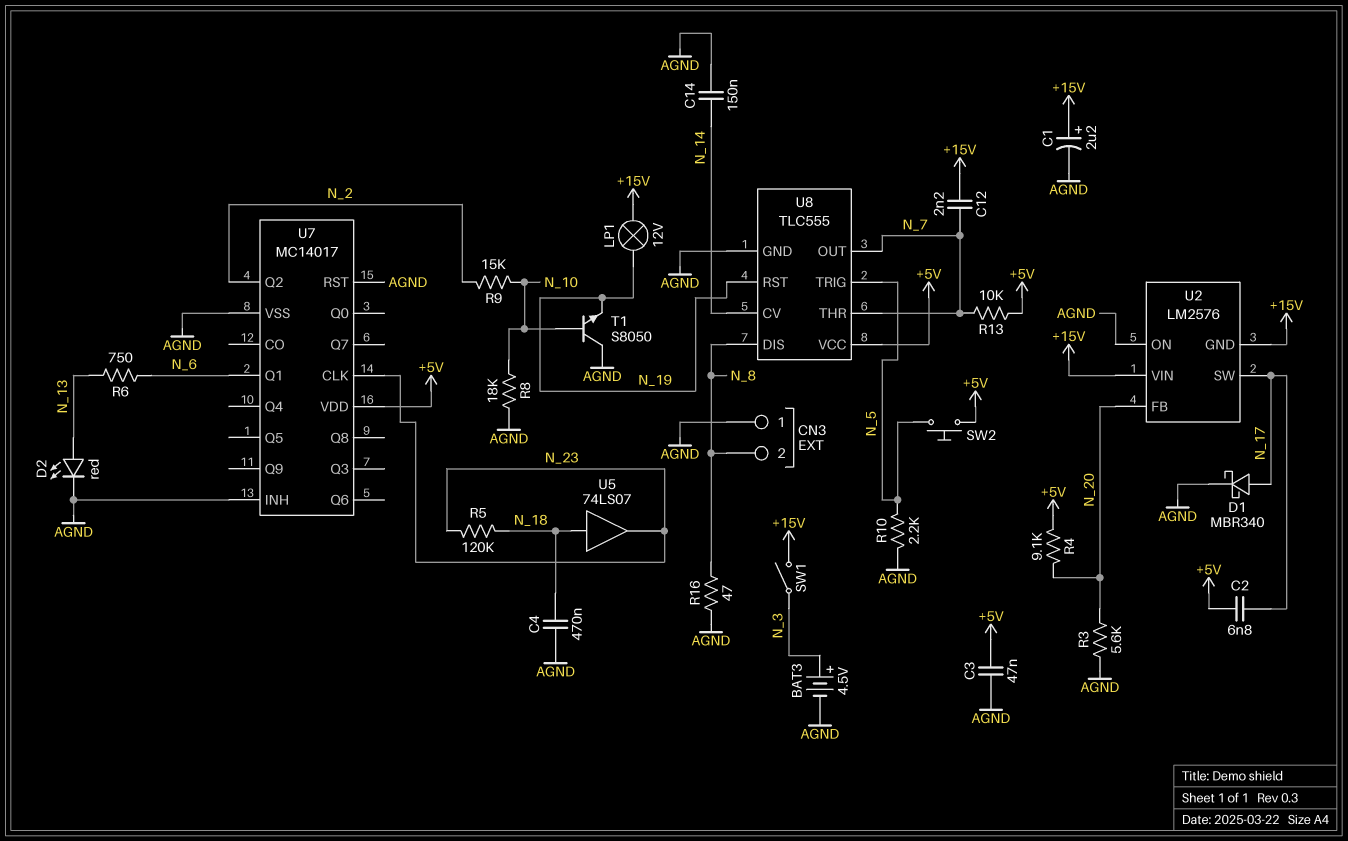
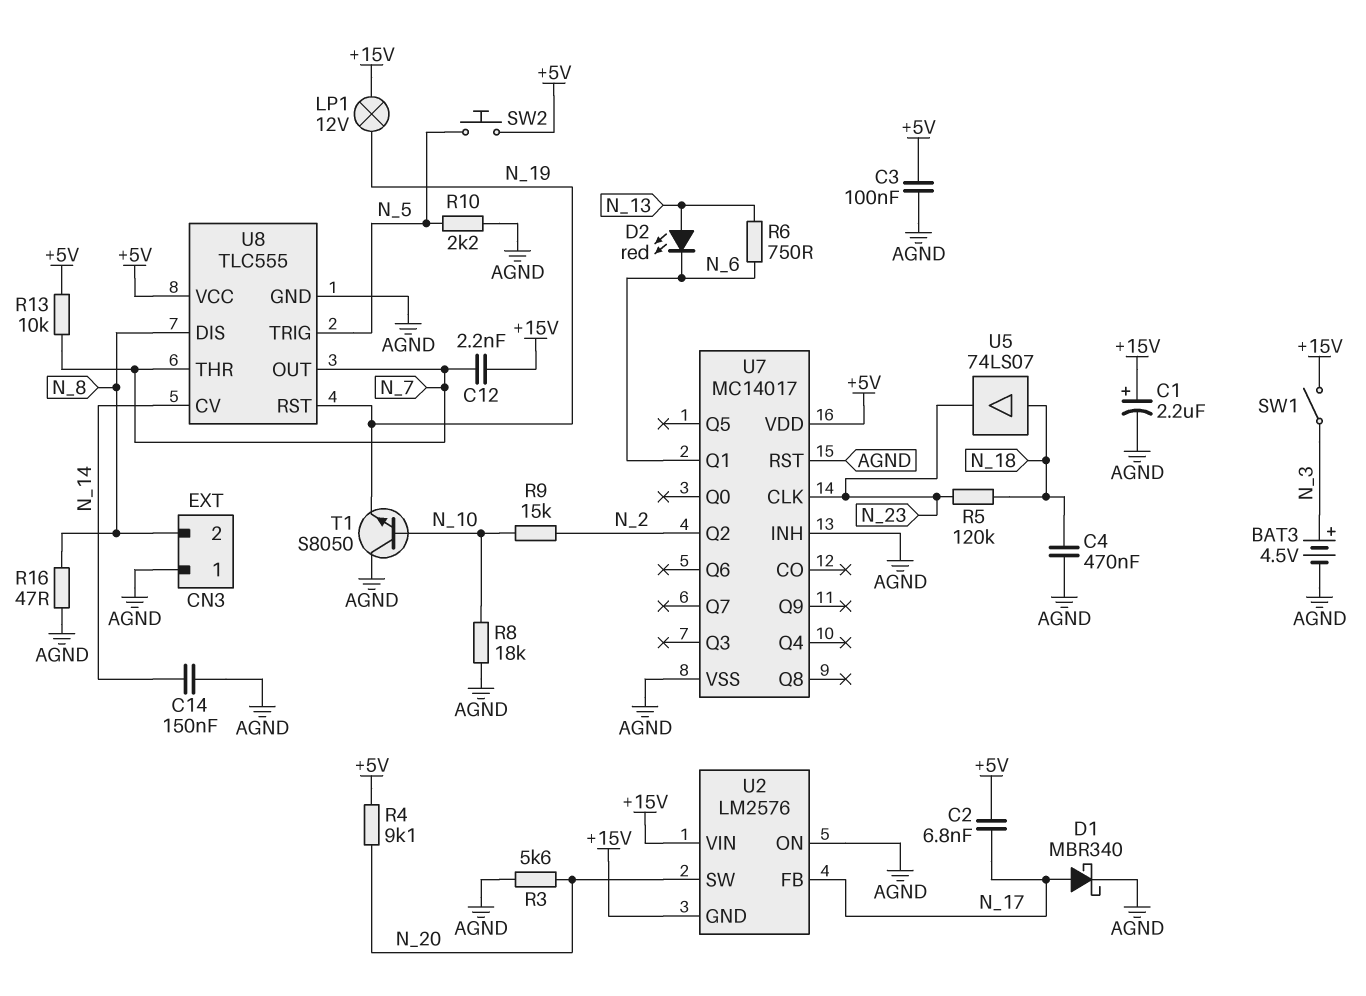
C3: 47nF (+5V, AGND) -> 100nF (+5V, AGND)
D2: LED red (A N_13, K AGND) -> LED red (A N_13, K N_6)
U2 pin FB: N_20 -> N_17
U2 pin SW: N_17 -> N_20

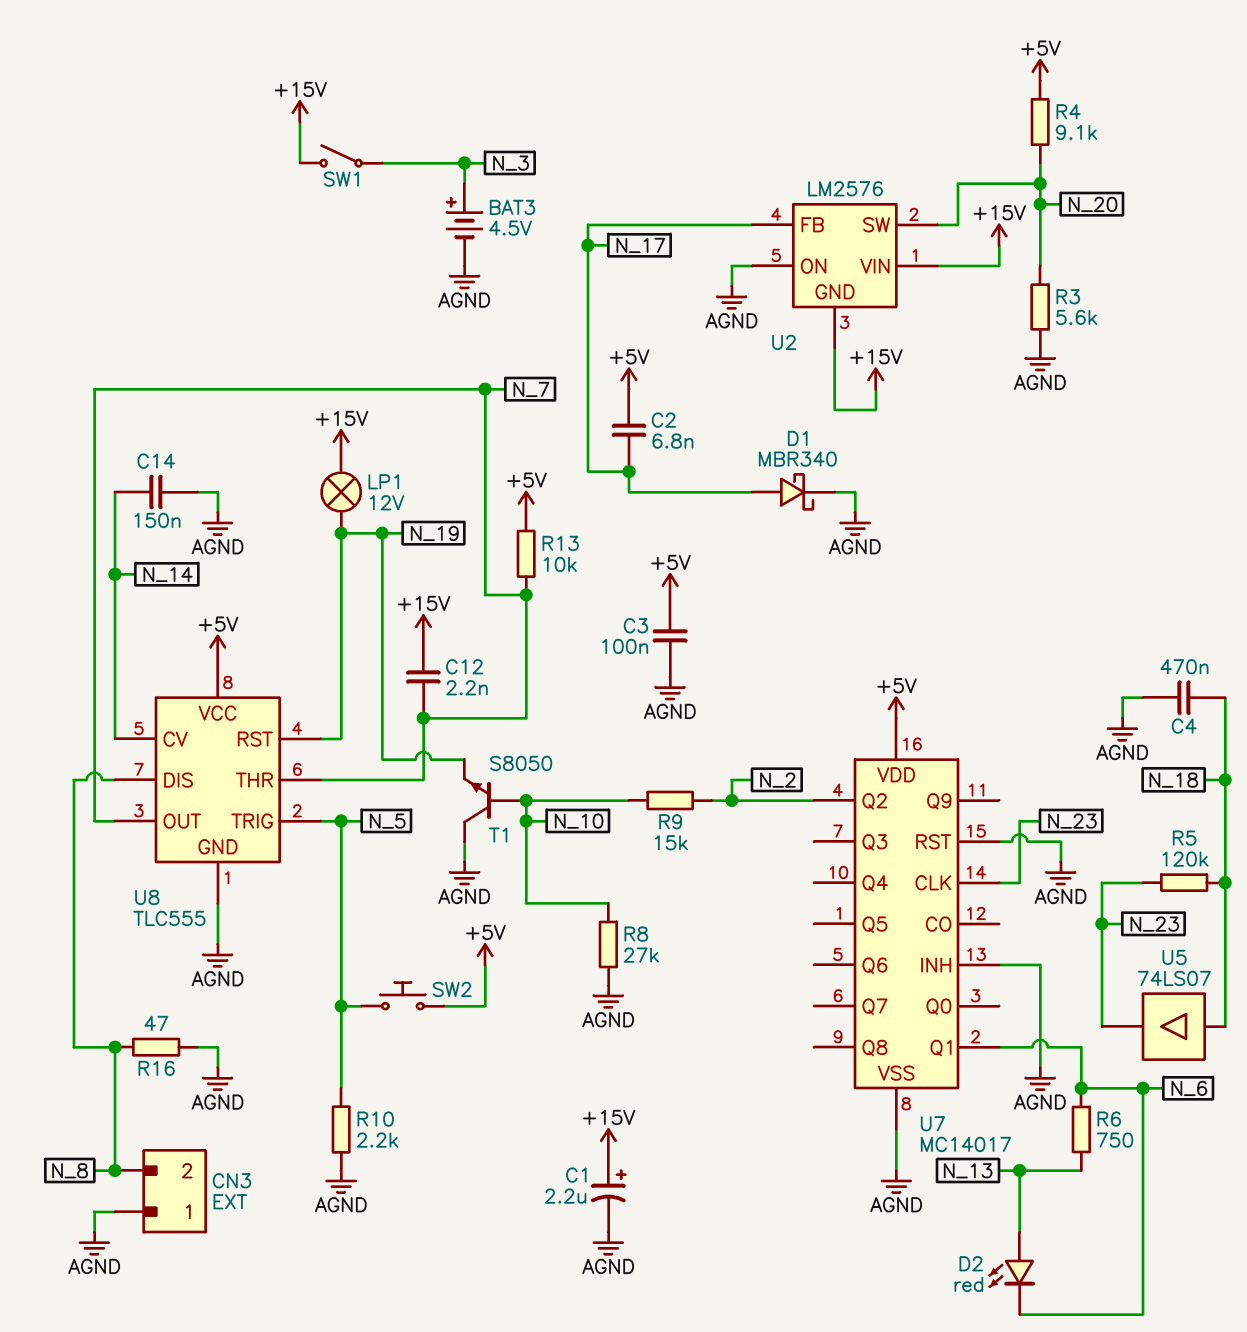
R8: 18k (AGND, N_10) -> 27k (AGND, N_10)

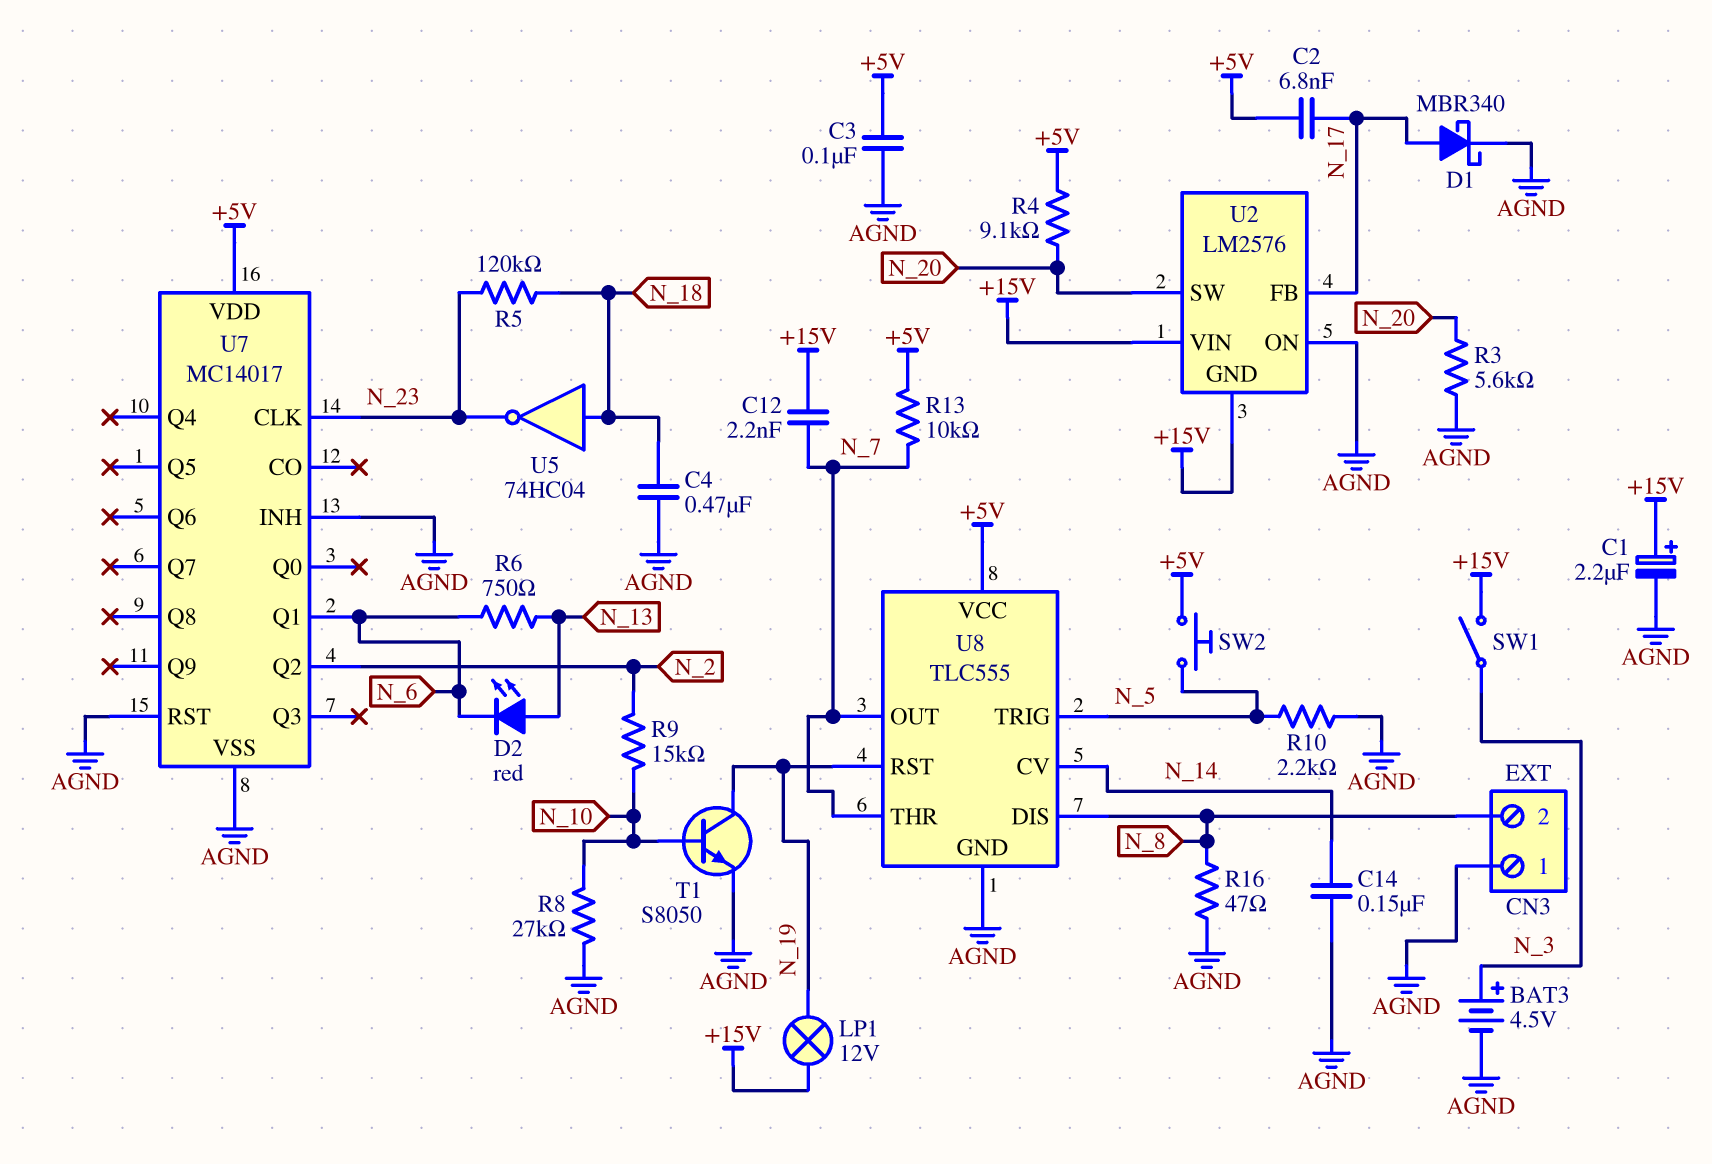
T1: NPN S8050 (B N_10, C AGND, E N_19) -> NPN S8050 (B N_10, C N_19, E AGND)
U5: buffer 74LS07 (in N_18, out N_23) -> NOT 74HC04 (in N_18, out N_23)

